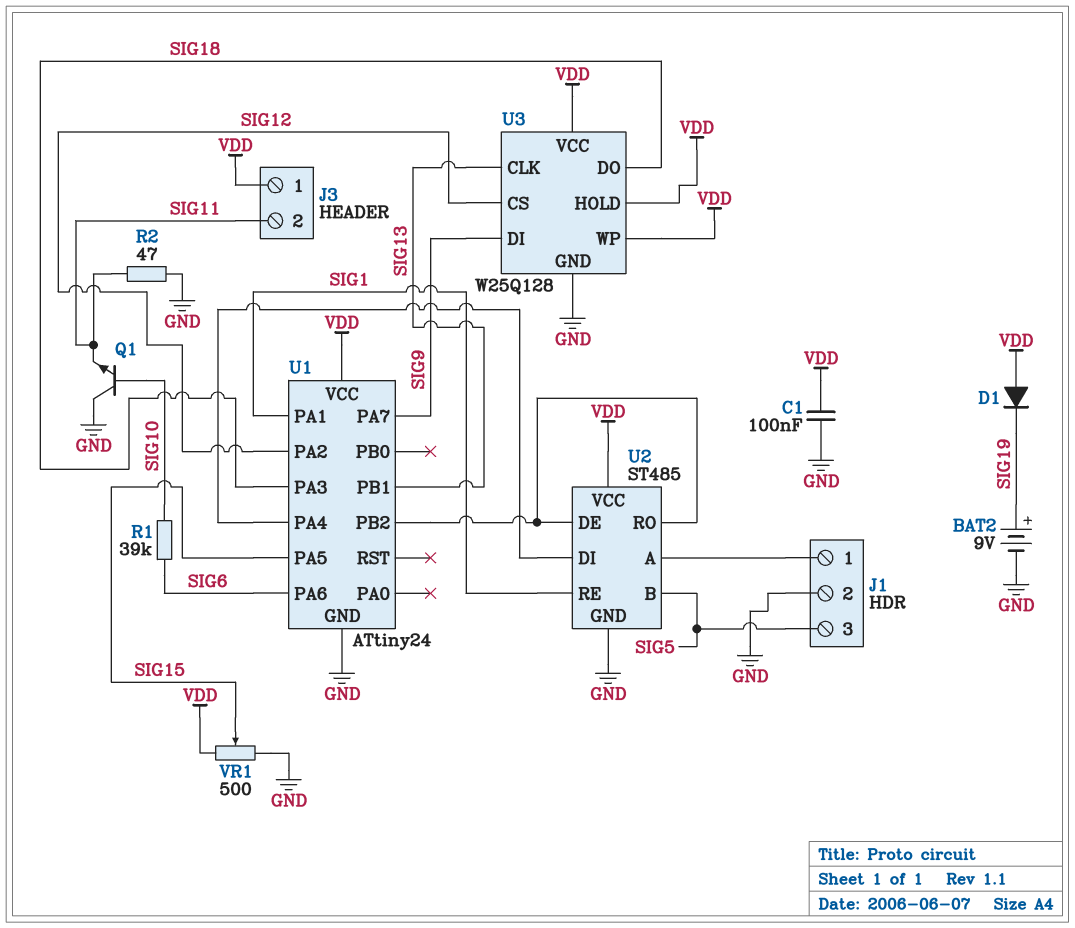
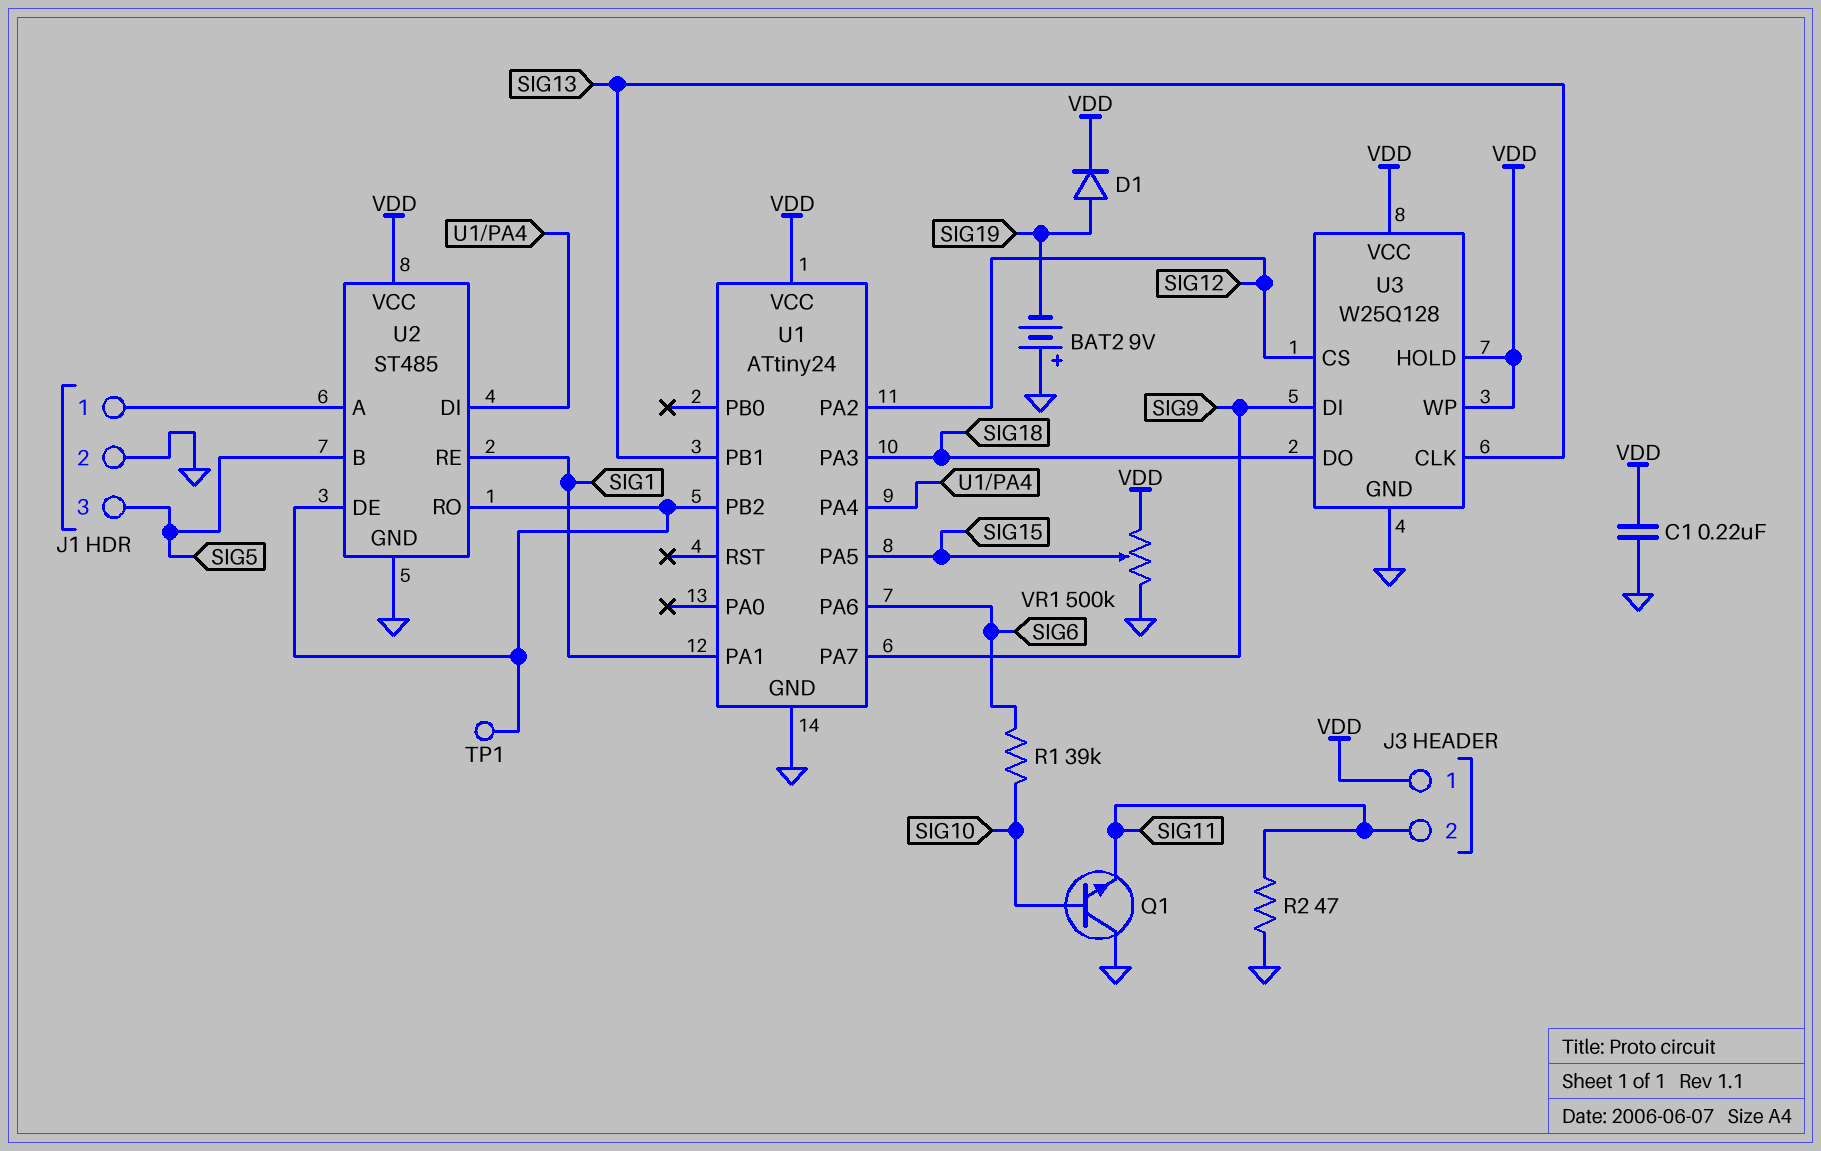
BAT2: 9V (plus SIG19, minus GND) -> 9V (plus GND, minus SIG19)
C1: 100nF (GND, VDD) -> 220nF (GND, VDD)
D1: diode (A VDD, K SIG19) -> diode (A SIG19, K VDD)
TP1: none -> test point (U1/PB2)
VR1: 500 (GND, VDD, wiper SIG15) -> 500k (GND, VDD, wiper SIG15)

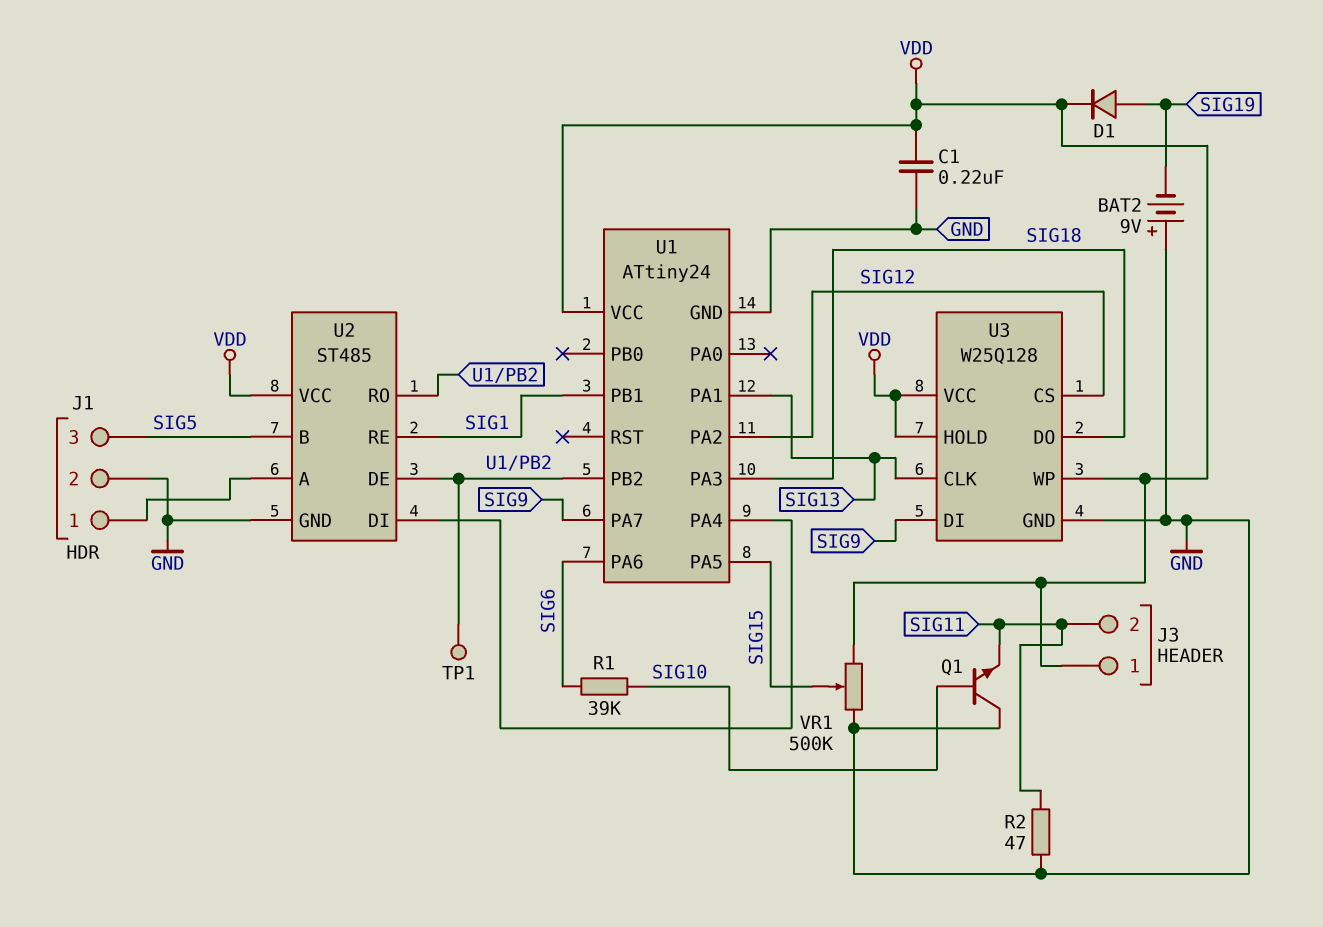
U1 pin PA1: SIG1 -> SIG13
U1 pin PB1: SIG13 -> SIG1

